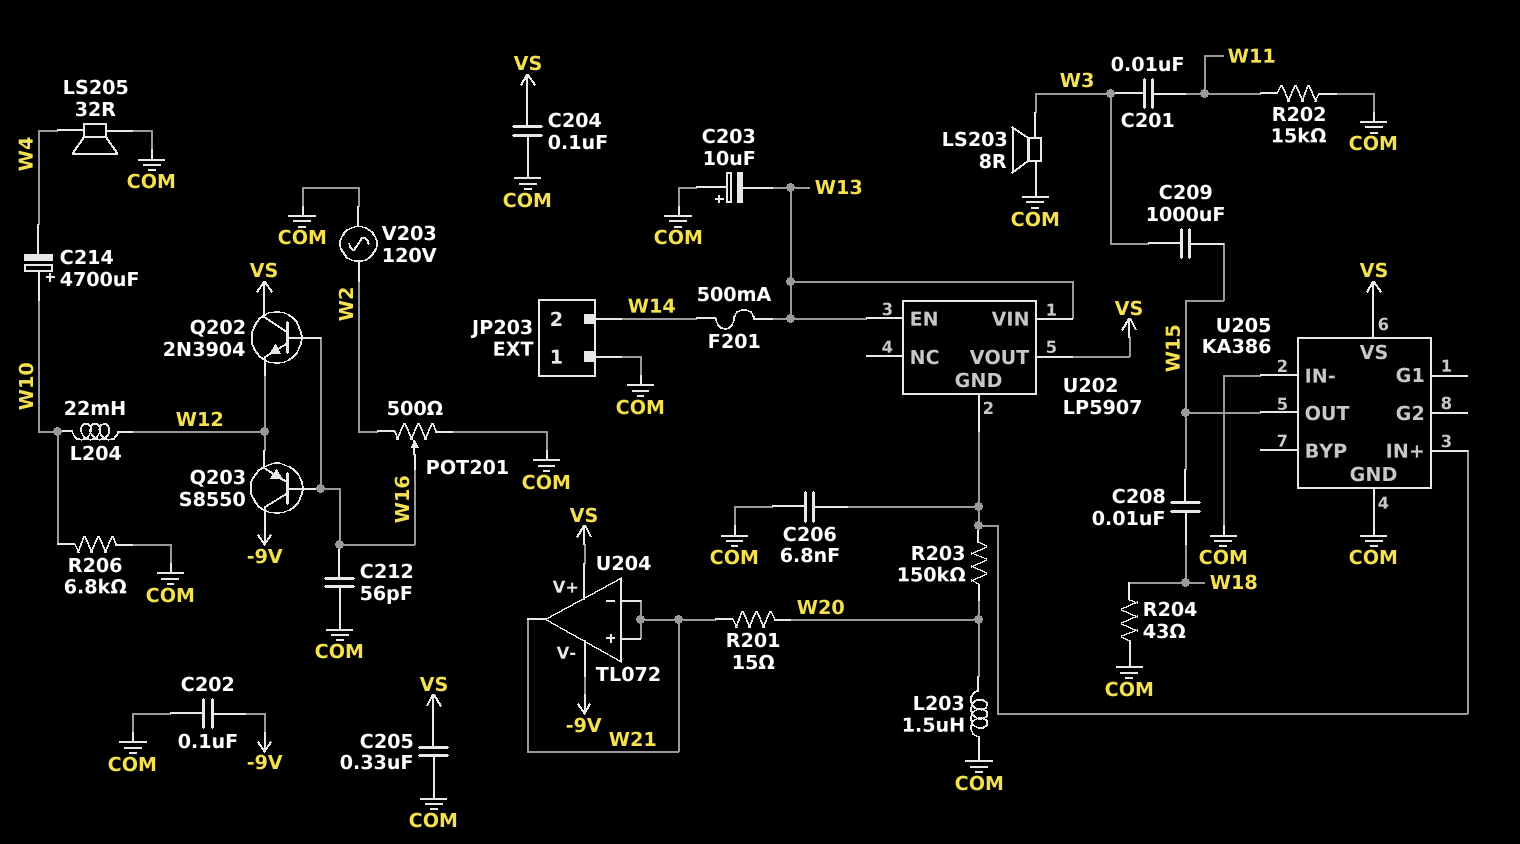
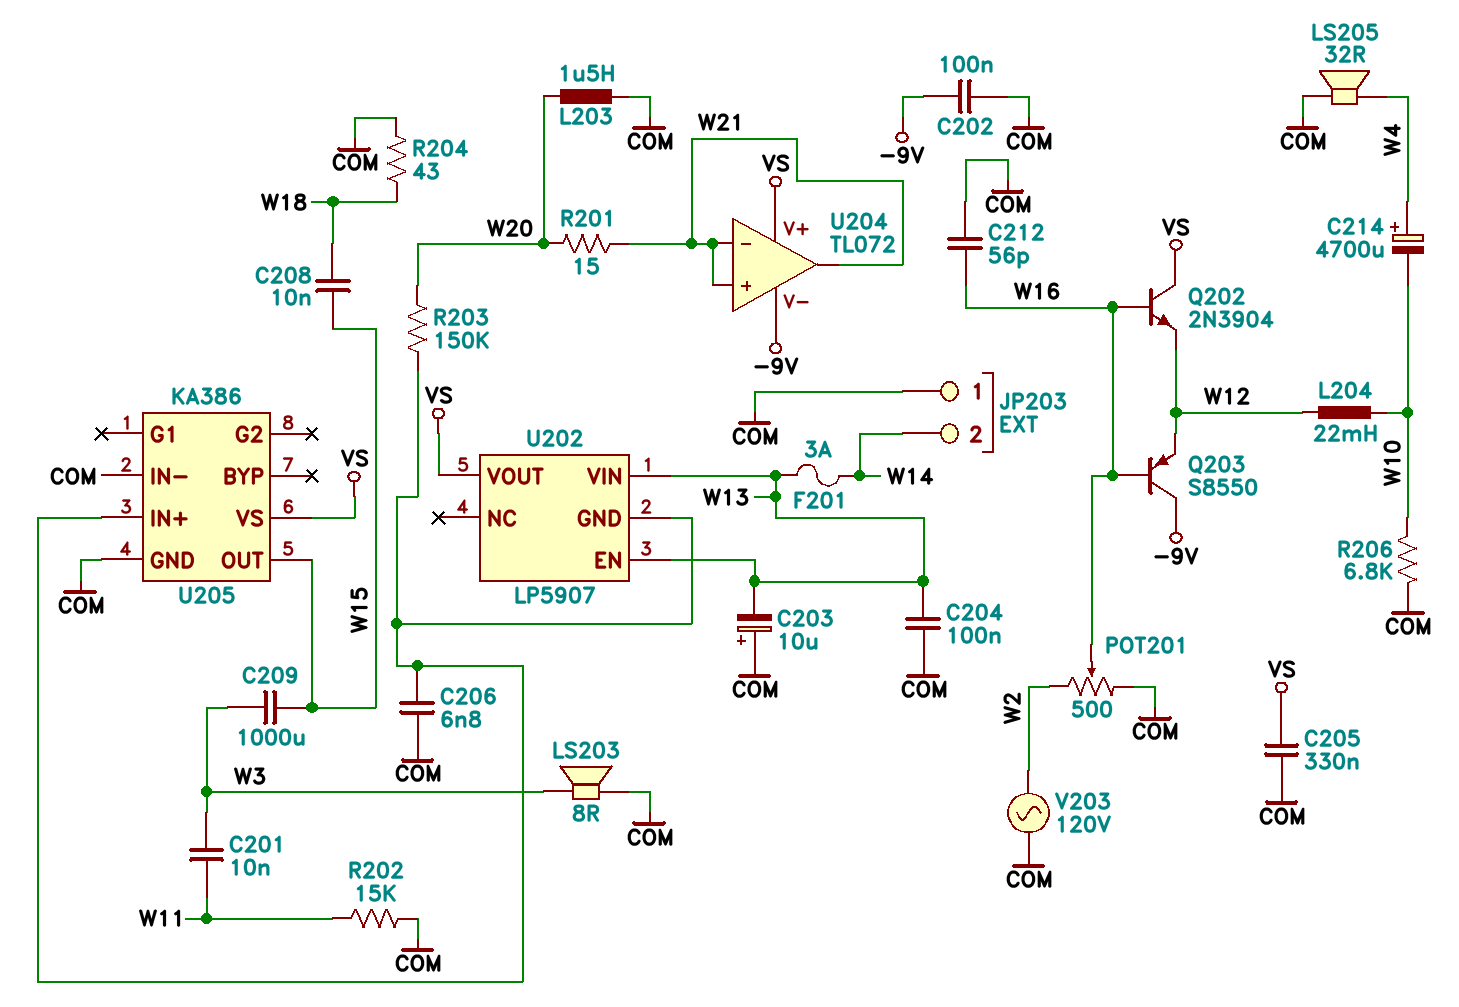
C204: 100nF (COM, VS) -> 100nF (COM, W13)
C214: 4700uF (plus W10, minus W4) -> 4700uF (plus W4, minus W10)
F201: 500mA (W13, W14) -> 3A (W13, W14)

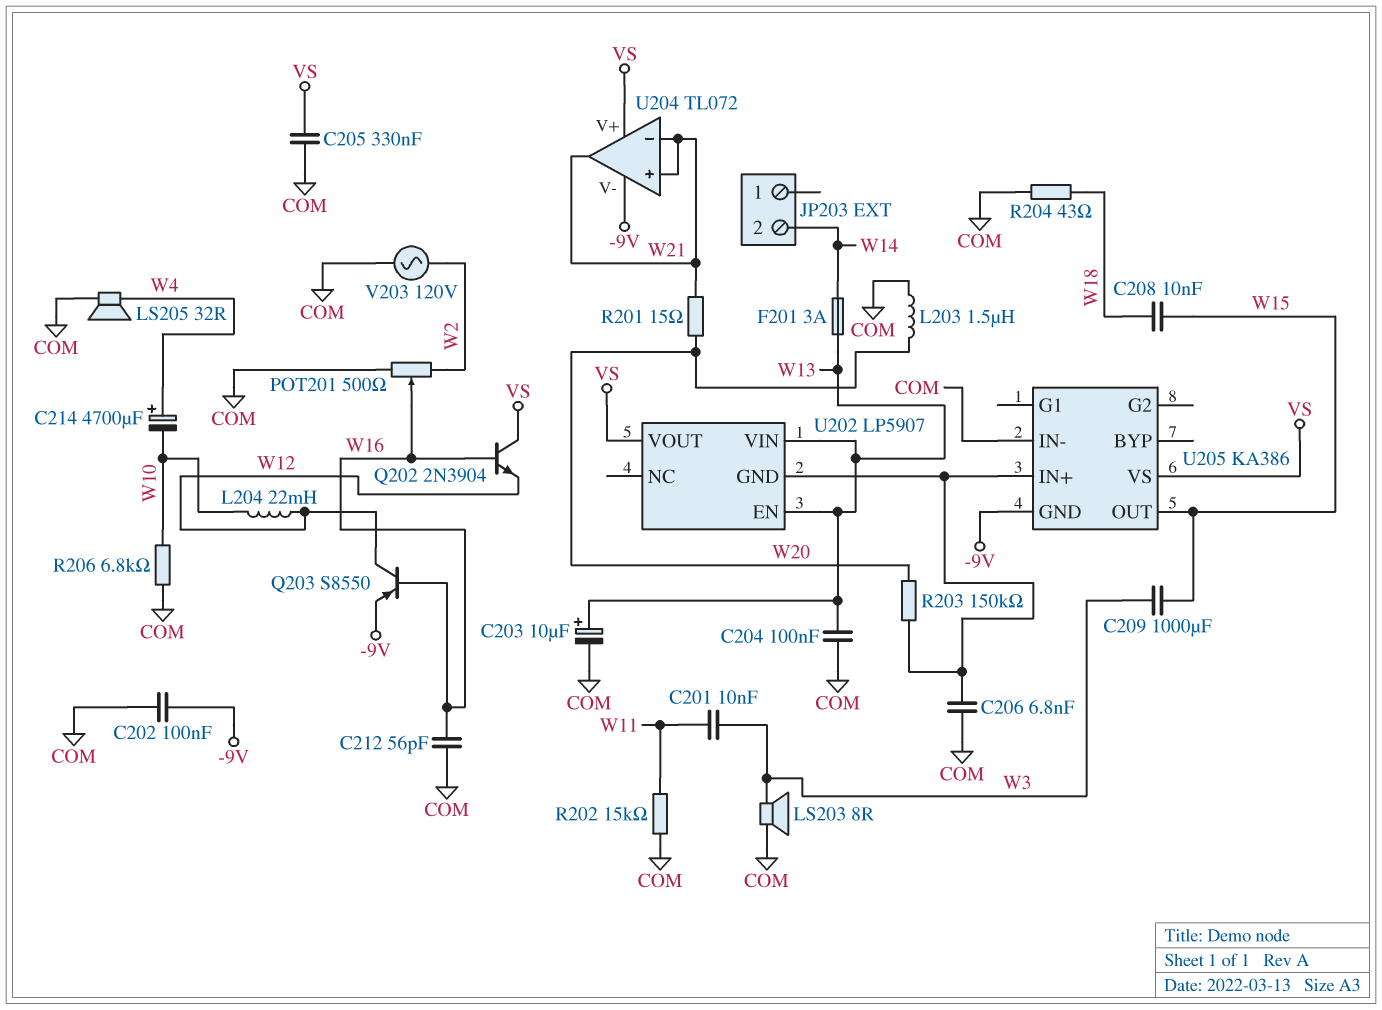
C203: 10uF (plus COM, minus W13) -> 10uF (plus W13, minus COM)
JP203 pin 1: COM -> none
Q203: PNP S8550 (B W16, C -9V, E W12) -> PNP S8550 (B W16, C W12, E -9V)
U205 pin GND: COM -> -9V

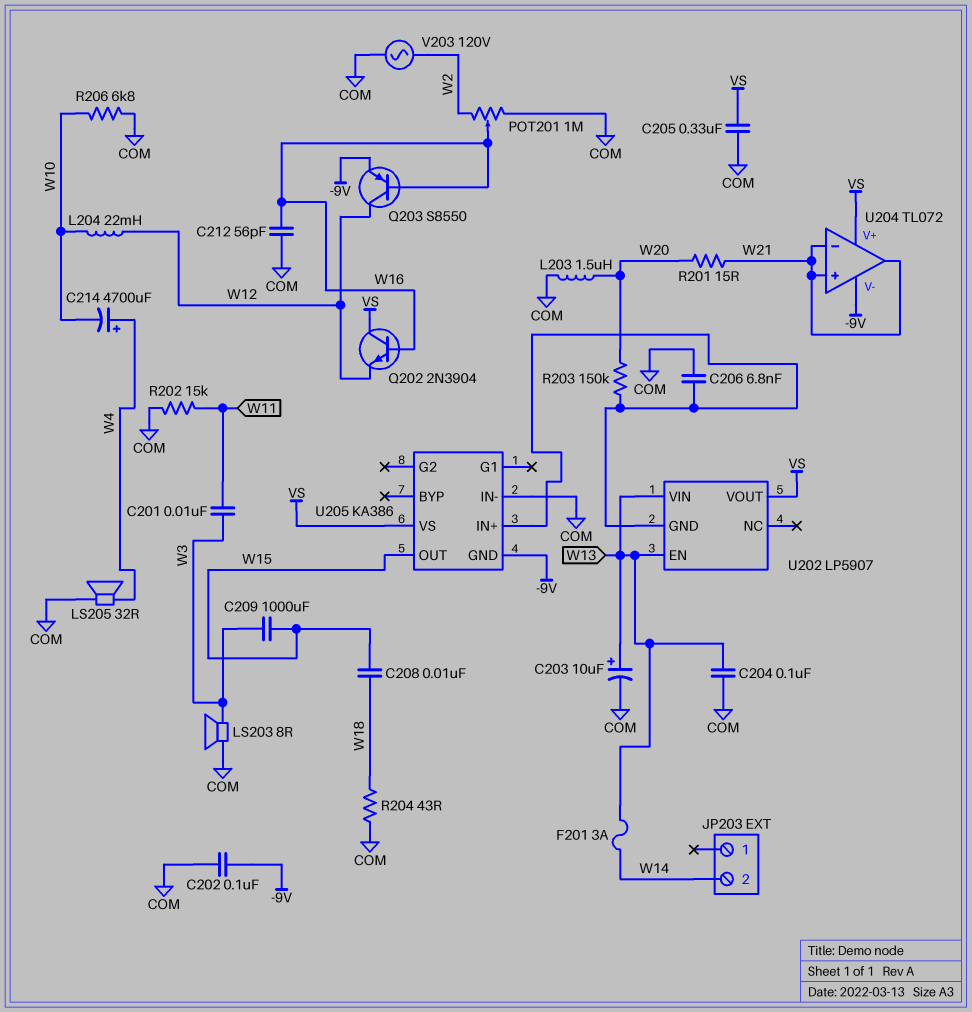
POT201: 500 (COM, W2, wiper W16) -> 1M (COM, W2, wiper W16)

